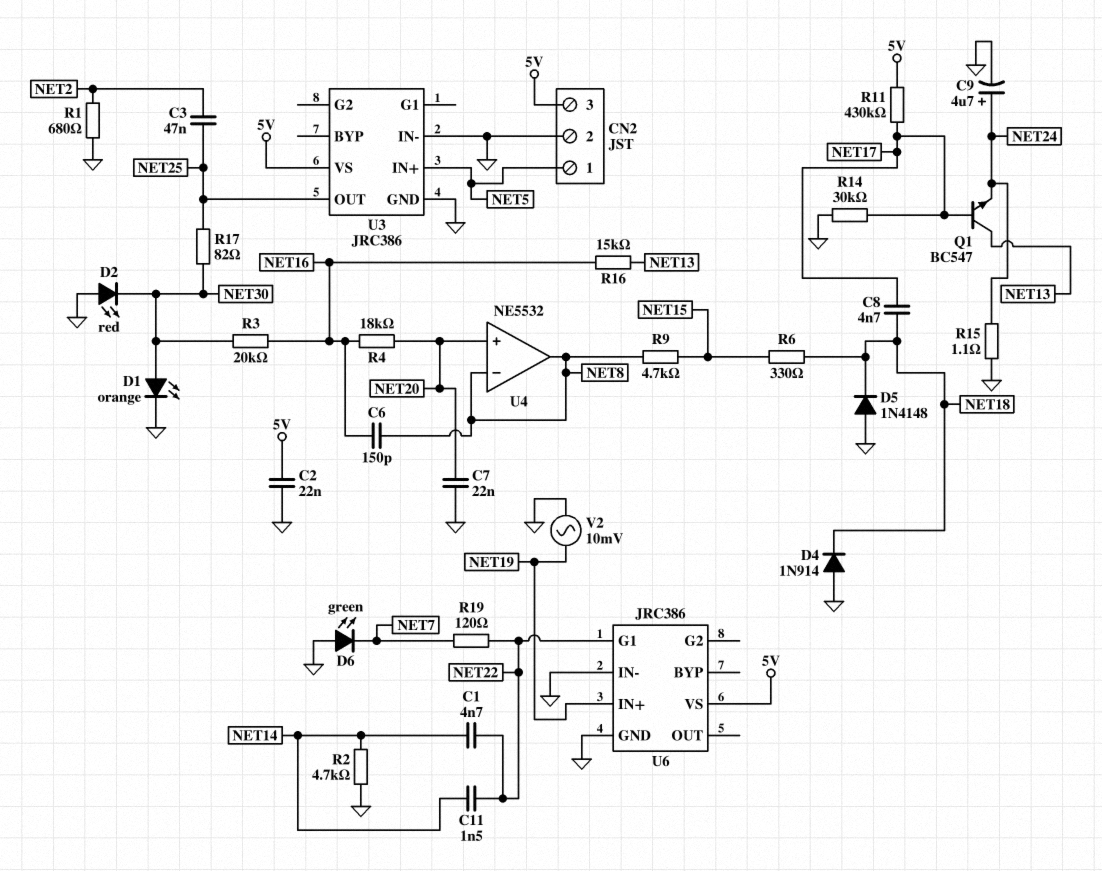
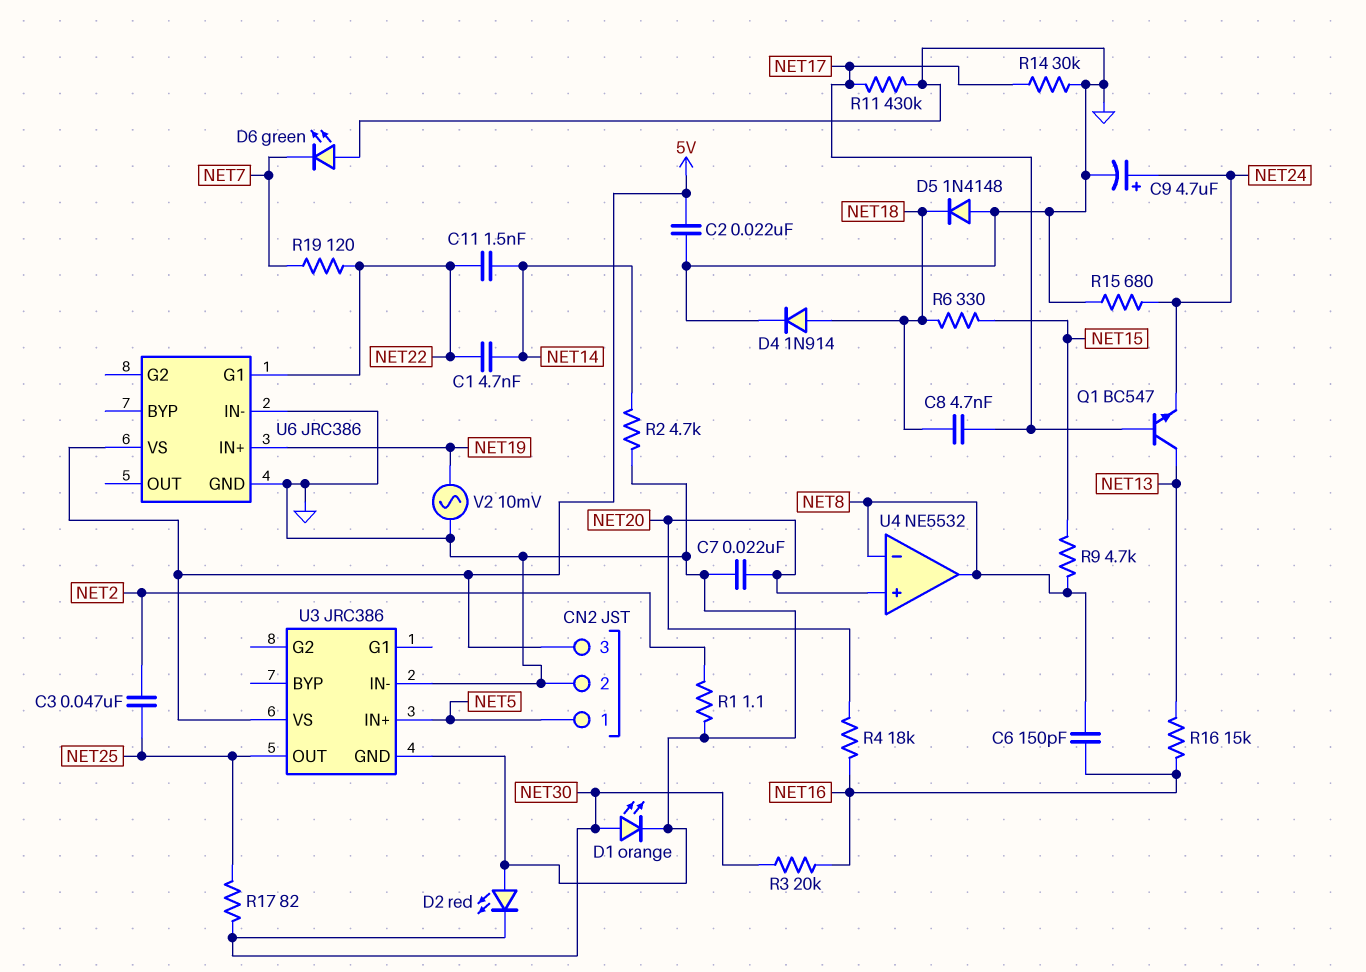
D4: diode 1N914 (A GND, K NET18) -> diode 1N914 (A NET18, K GND)
R1: 680 (GND, NET2) -> 1.1 (GND, NET2)
R11: 430k (5V, NET17) -> 430k (GND, NET17)
R15: 1.1 (GND, NET24) -> 680 (GND, NET24)

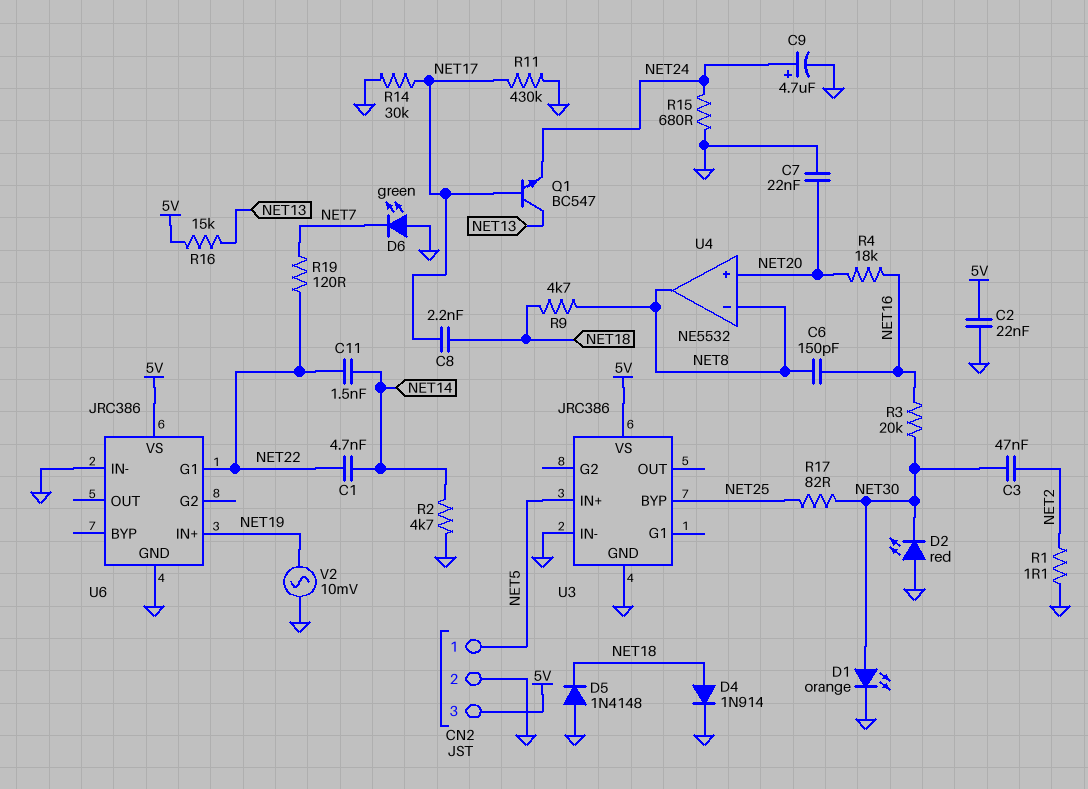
C3: 47nF (NET2, NET25) -> 47nF (NET2, NET30)
C8: 4.7nF (NET17, NET18) -> 2.2nF (NET17, NET18)
R6: 330 (NET15, NET18) -> none
R9: 4.7k (NET8, NET15) -> 4.7k (NET8, NET18)
R16: 15k (NET13, NET16) -> 15k (5V, NET13)
U3 pin BYP: none -> NET25
U3 pin OUT: NET25 -> none

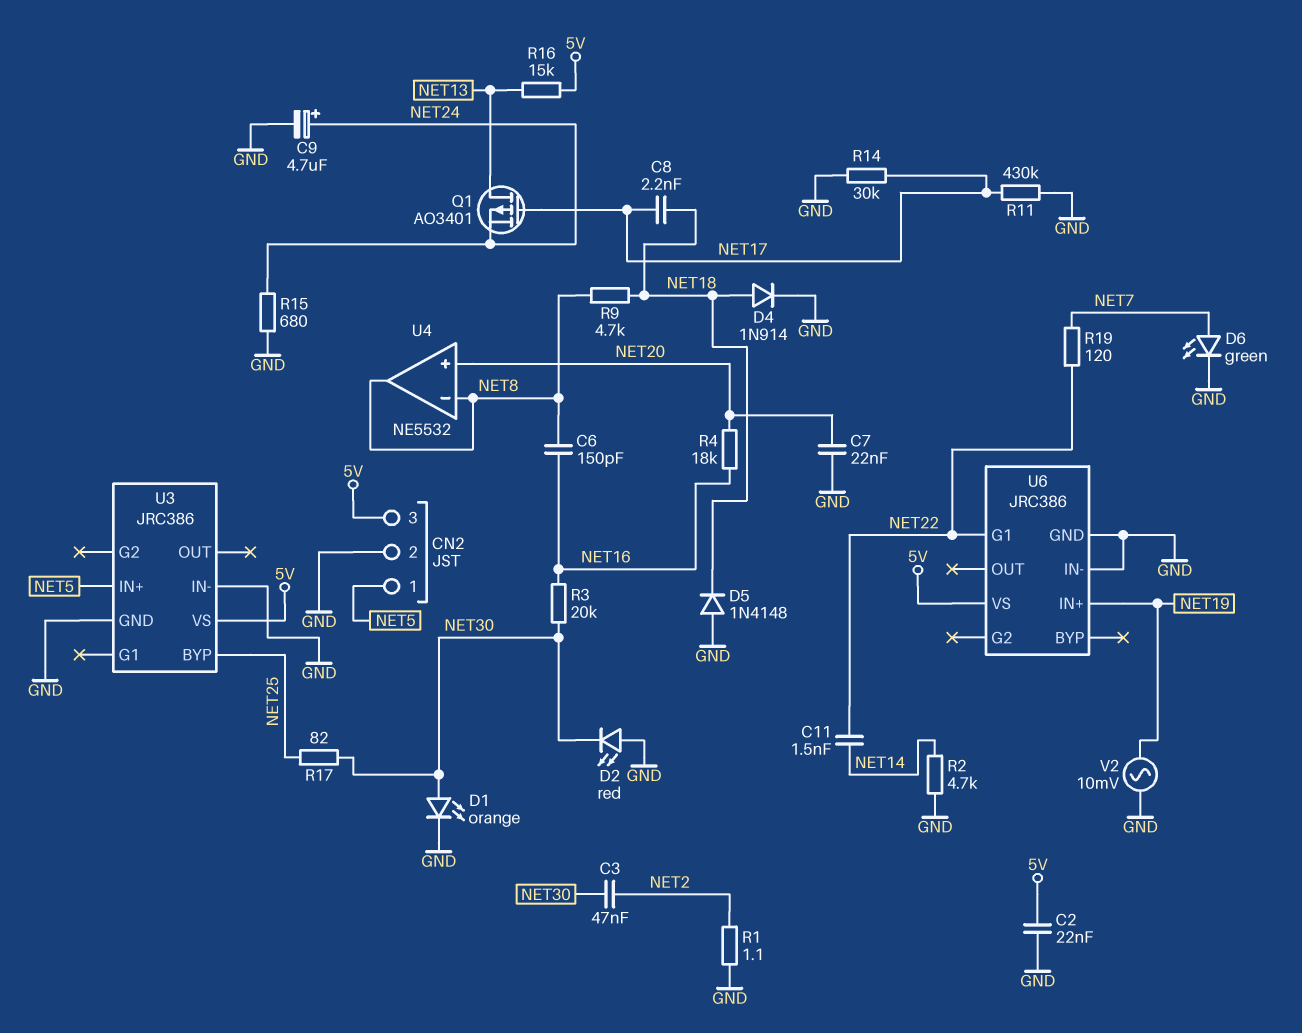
C1: 4.7nF (NET14, NET22) -> none
D6: LED green (A GND, K NET7) -> LED green (A NET7, K GND)
Q1: NPN BC547 (B NET17, C NET13, E NET24) -> PMOS AO3401 (G NET17, D NET13, S NET24)

